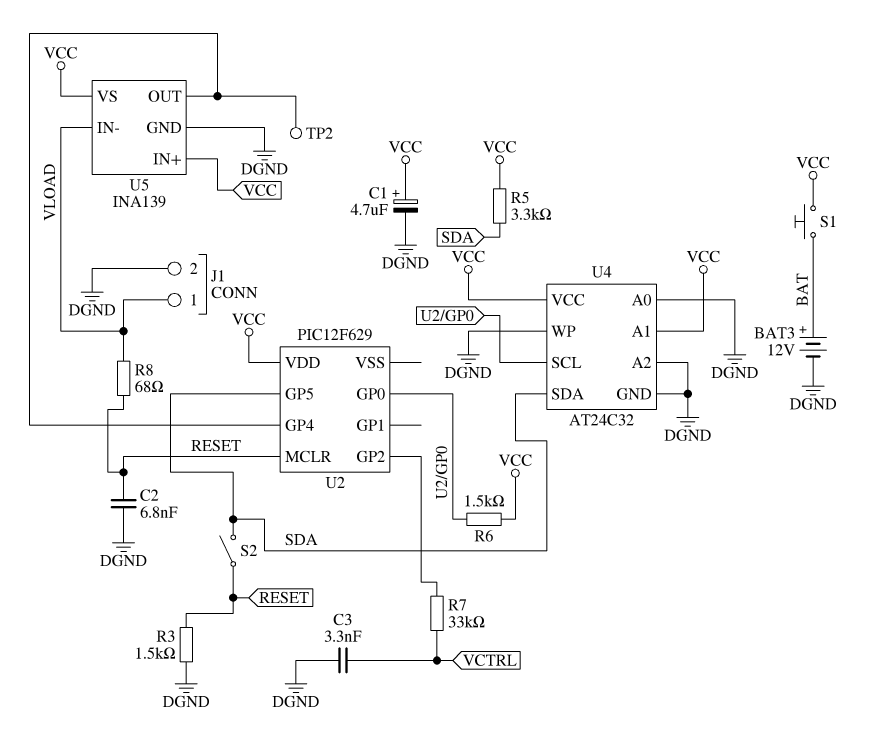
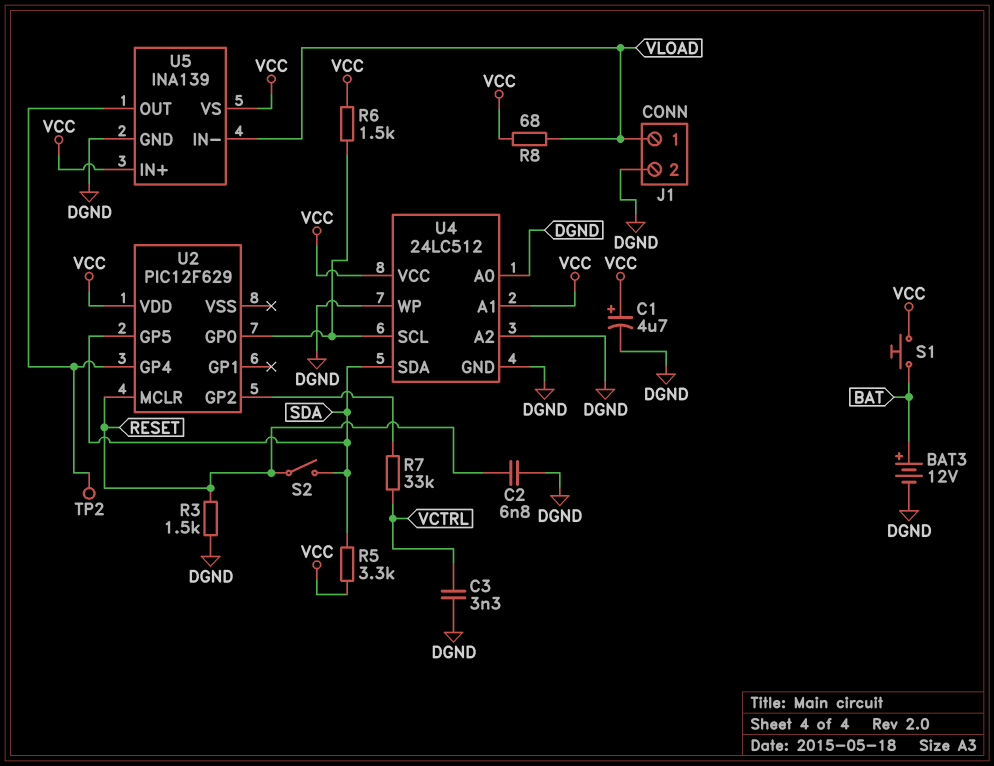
R8: 68 (RESET, VLOAD) -> 68 (VCC, VLOAD)
U4: AT24C32 -> 24LC512

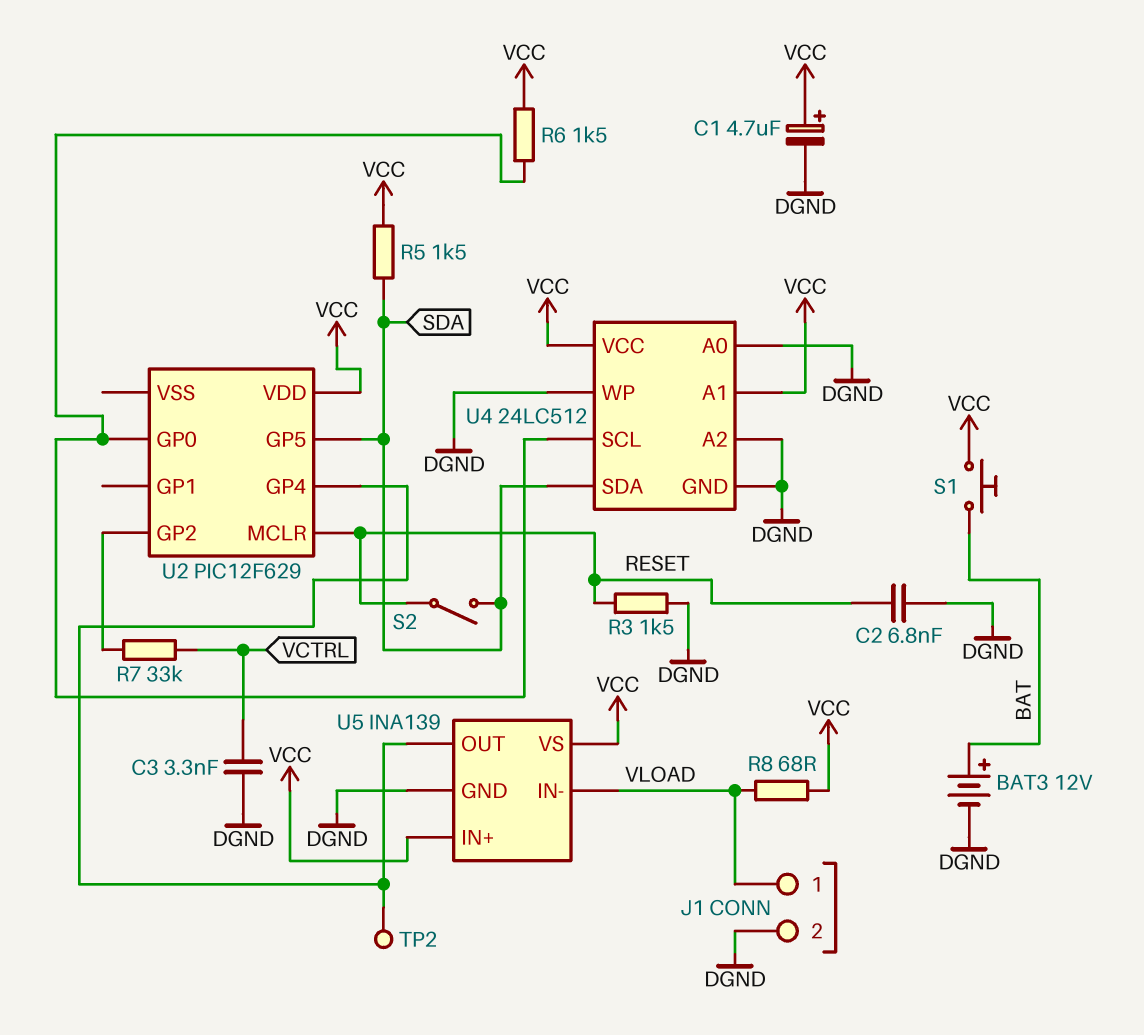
R5: 3.3k (SDA, VCC) -> 1.5k (SDA, VCC)

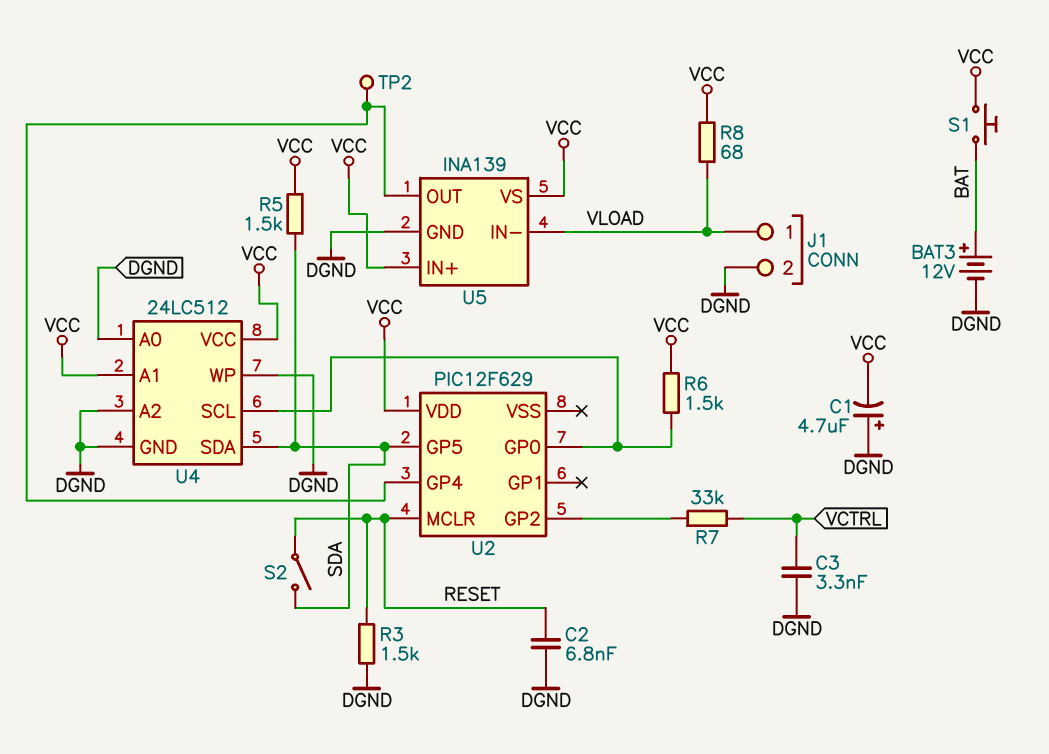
C1: 4.7uF (plus VCC, minus DGND) -> 4.7uF (plus DGND, minus VCC)

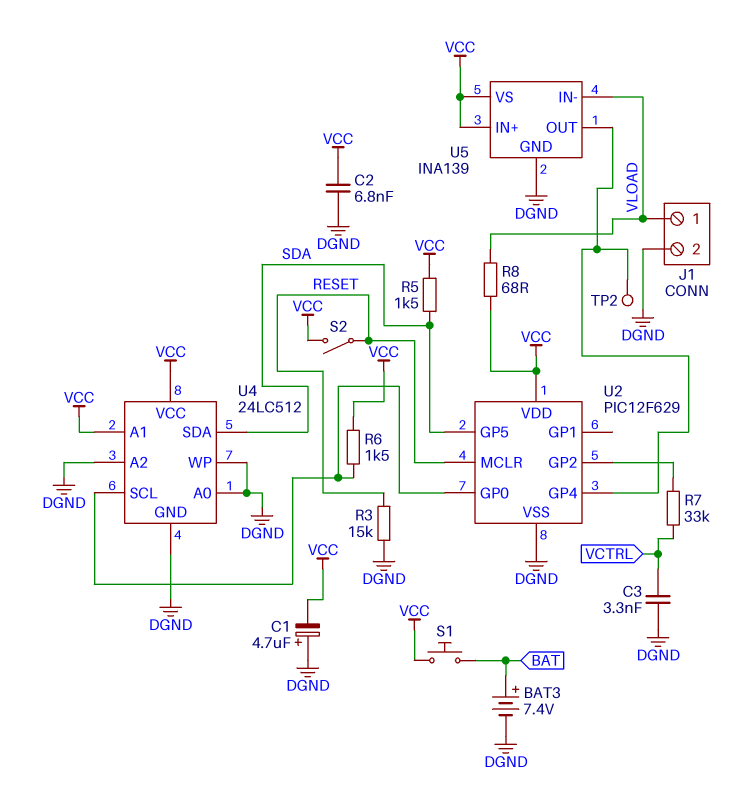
BAT3: 12V (plus BAT, minus DGND) -> 7.4V (plus BAT, minus DGND)
C2: 6.8nF (DGND, RESET) -> 6.8nF (DGND, VCC)
R3: 1.5k (DGND, RESET) -> 15k (DGND, RESET)
S2: switch (RESET, SDA) -> switch (RESET, VCC)
U2 pin VSS: none -> DGND

